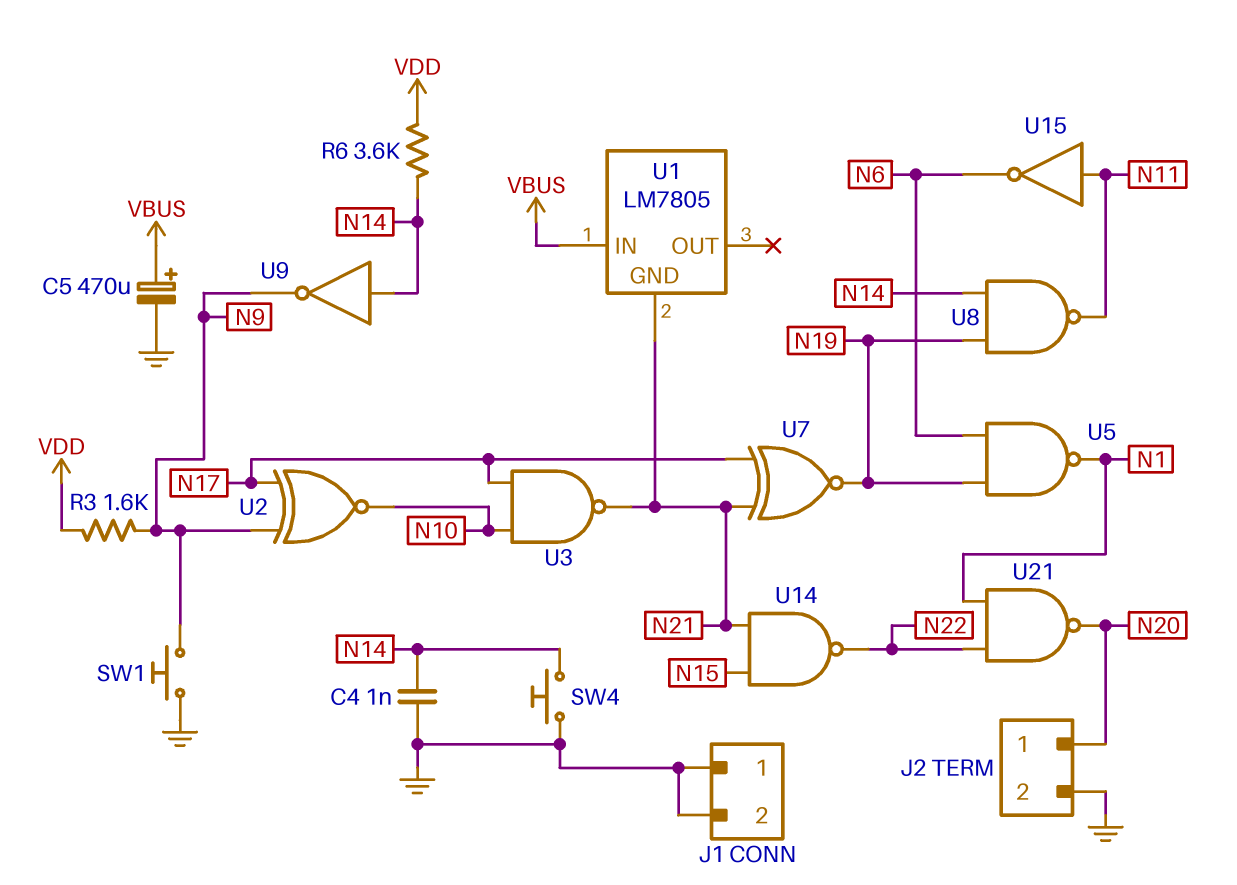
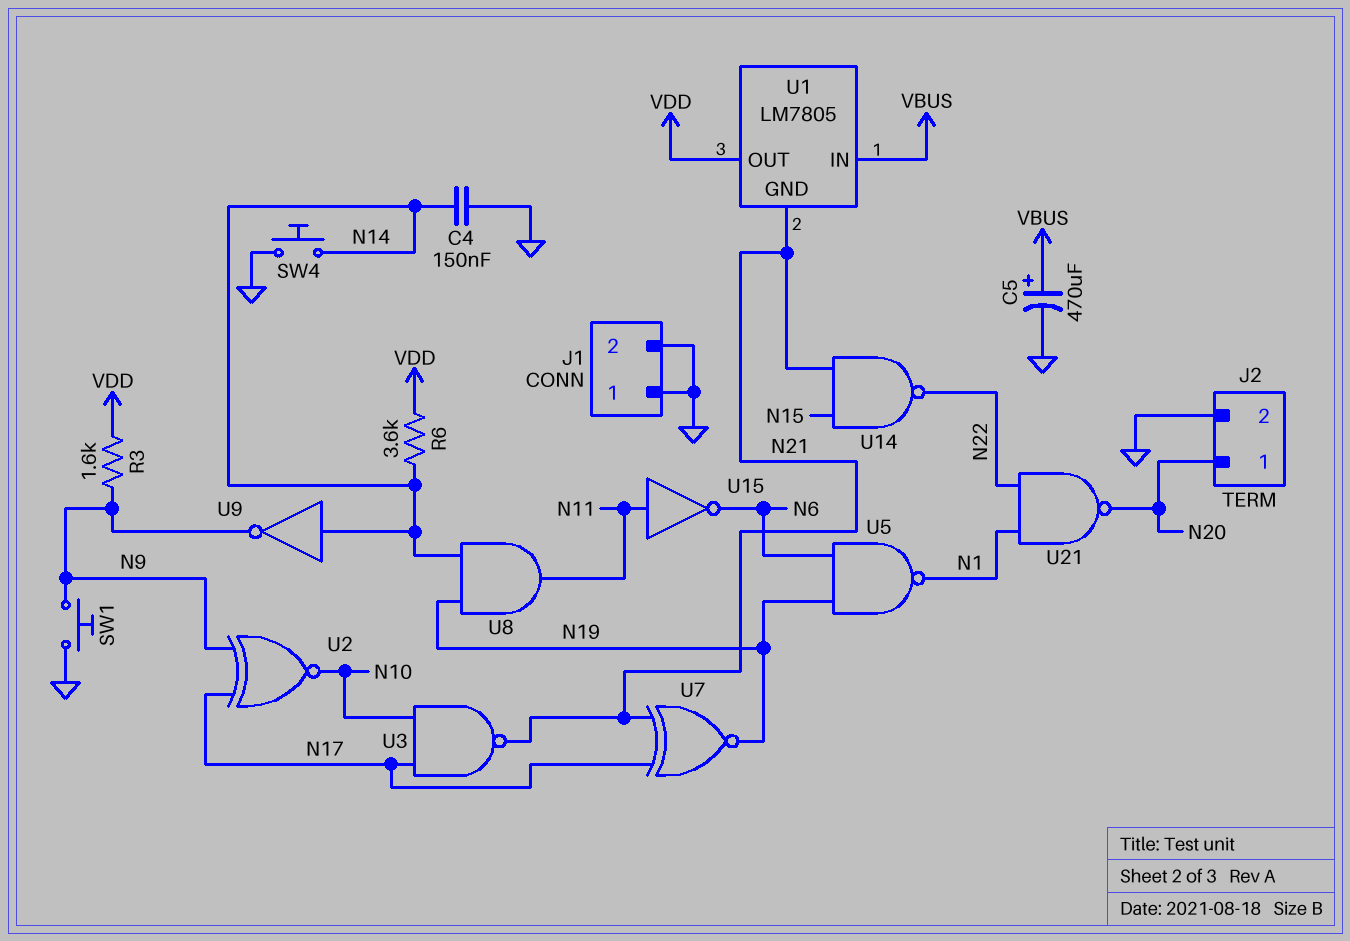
C4: 1nF (GND, N14) -> 150nF (GND, N14)
U1 pin OUT: none -> VDD
U8: NAND (in N14, in N19, out N11) -> AND (in N14, in N19, out N11)

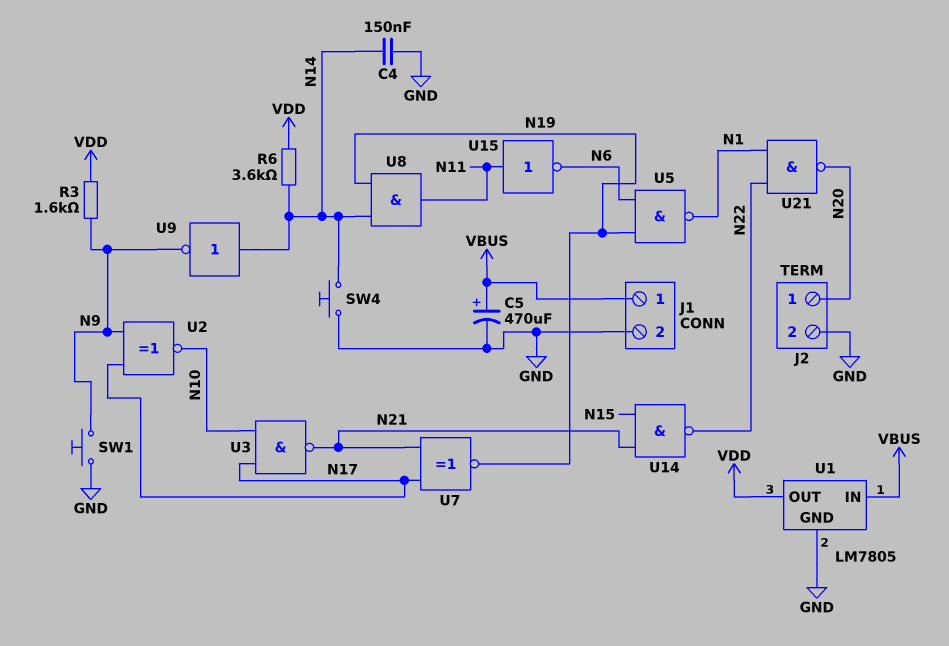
J1 pin 1: GND -> VBUS
U1 pin GND: N21 -> GND

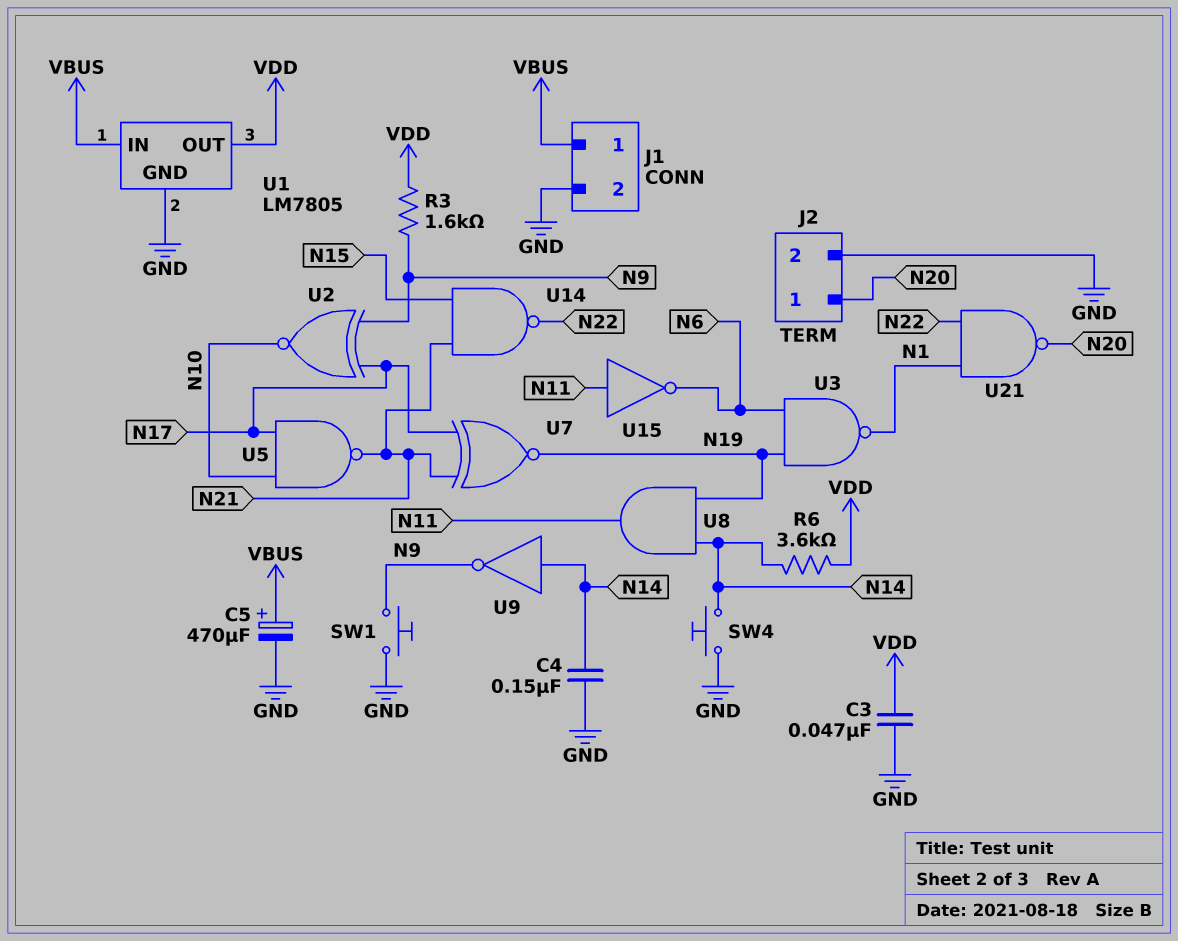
C3: none -> 47nF (GND, VDD)
U3: NAND (in N10, in N17, out N21) -> NAND (in N6, in N19, out N1)
U5: NAND (in N6, in N19, out N1) -> NAND (in N10, in N17, out N21)

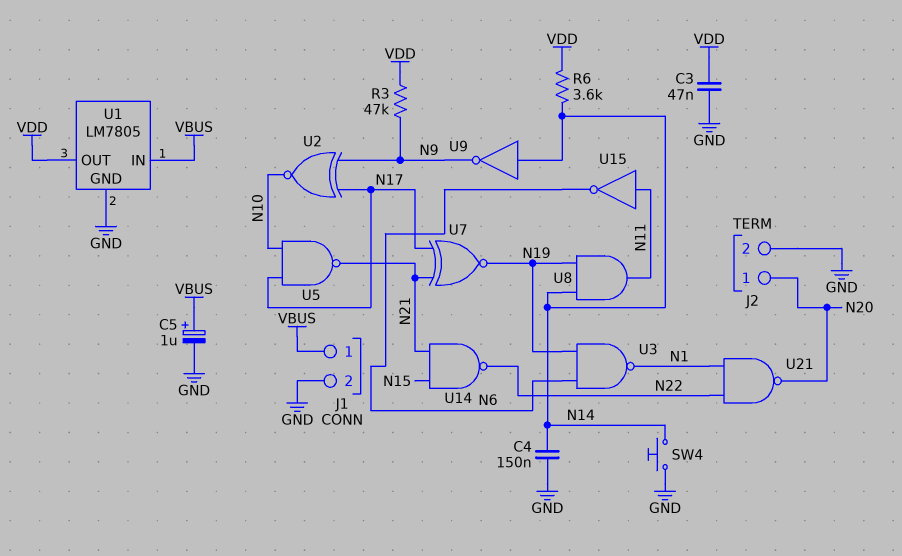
C5: 470uF (plus VBUS, minus GND) -> 1uF (plus VBUS, minus GND)
R3: 1.6k (N9, VDD) -> 47k (N9, VDD)
SW1: button (GND, N9) -> none

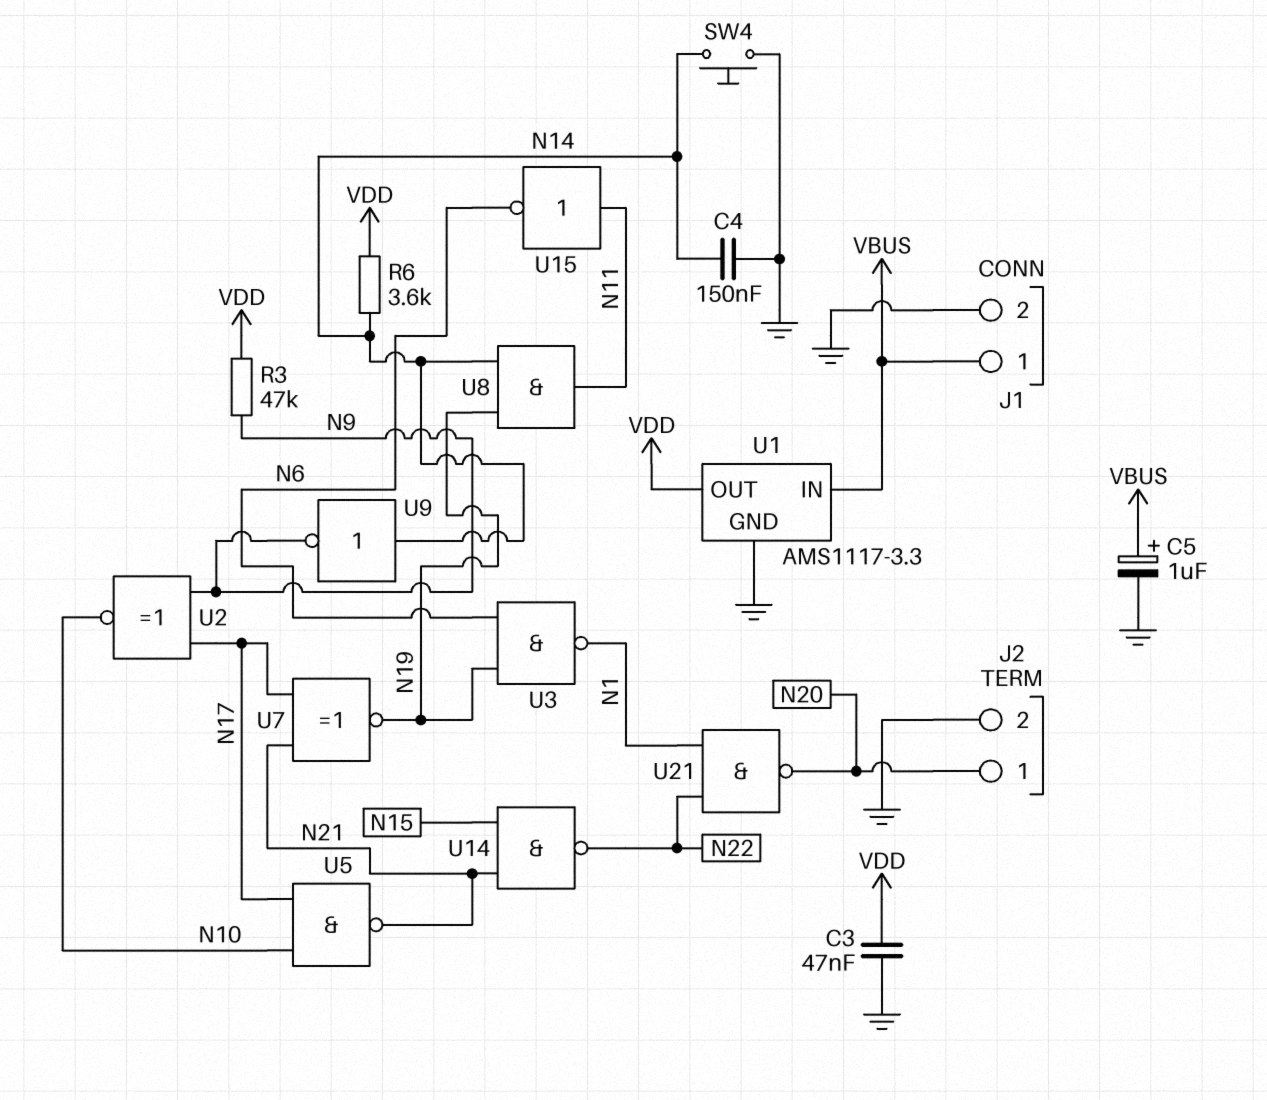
U1: LM7805 -> AMS1117-3.3

